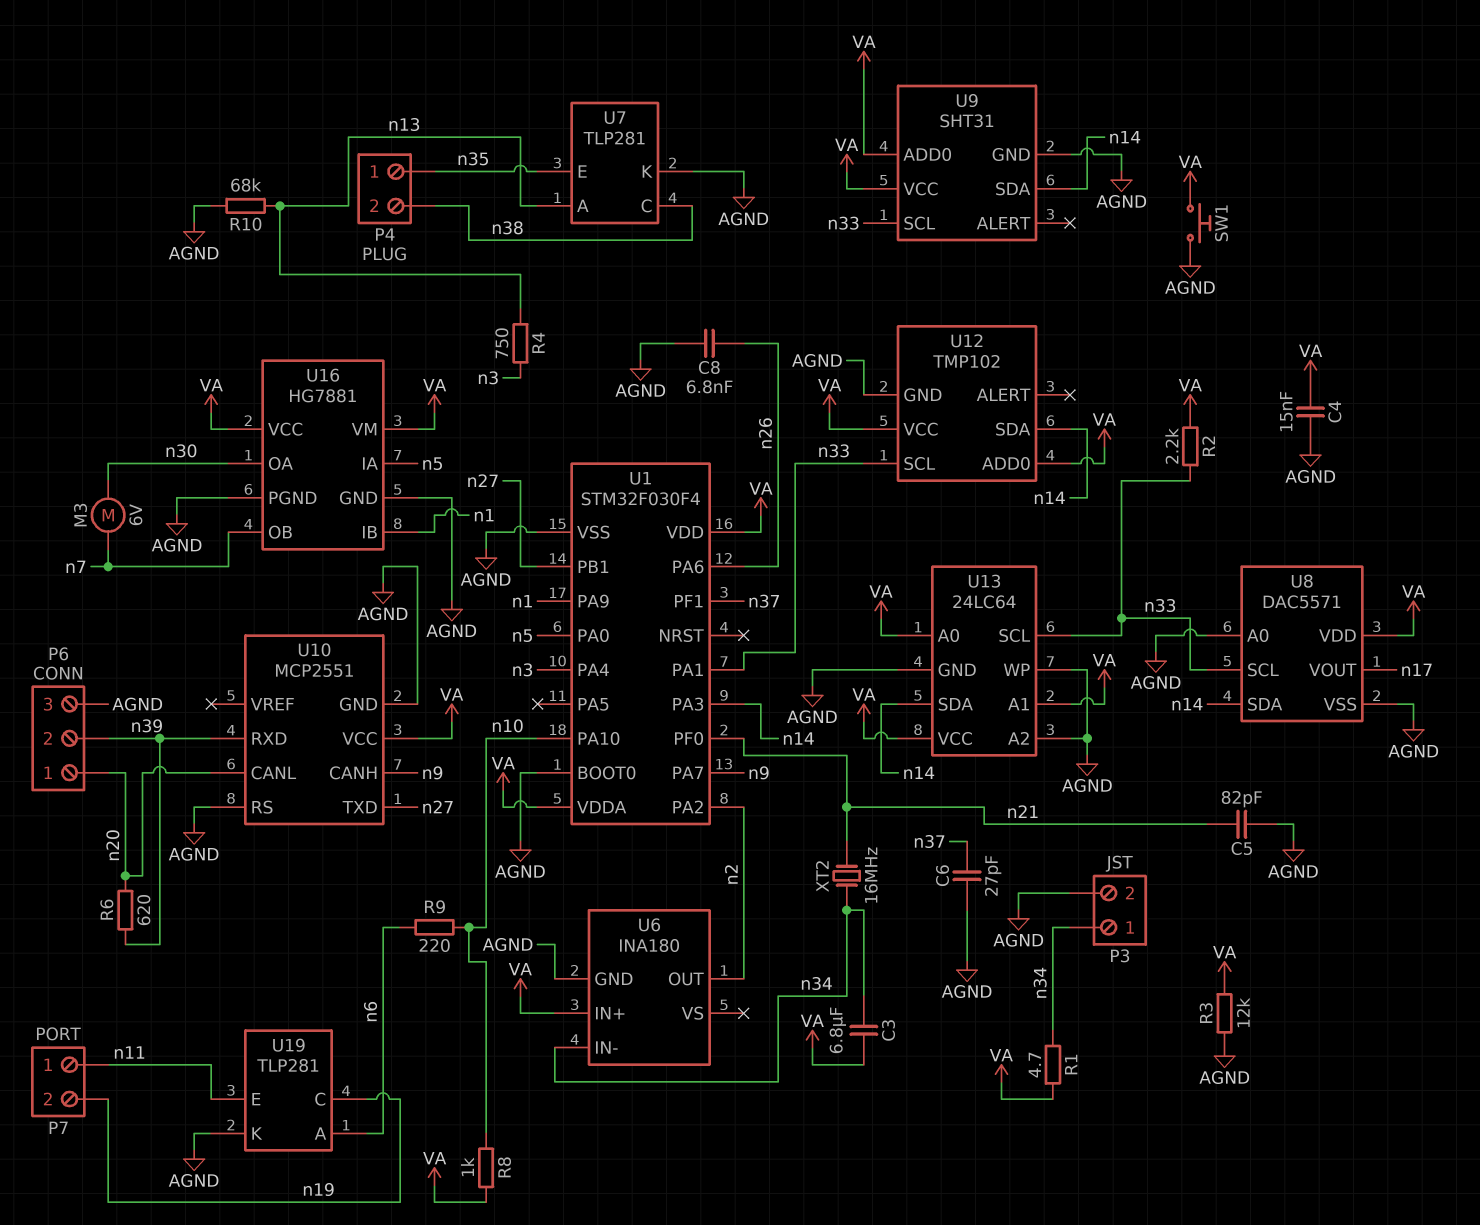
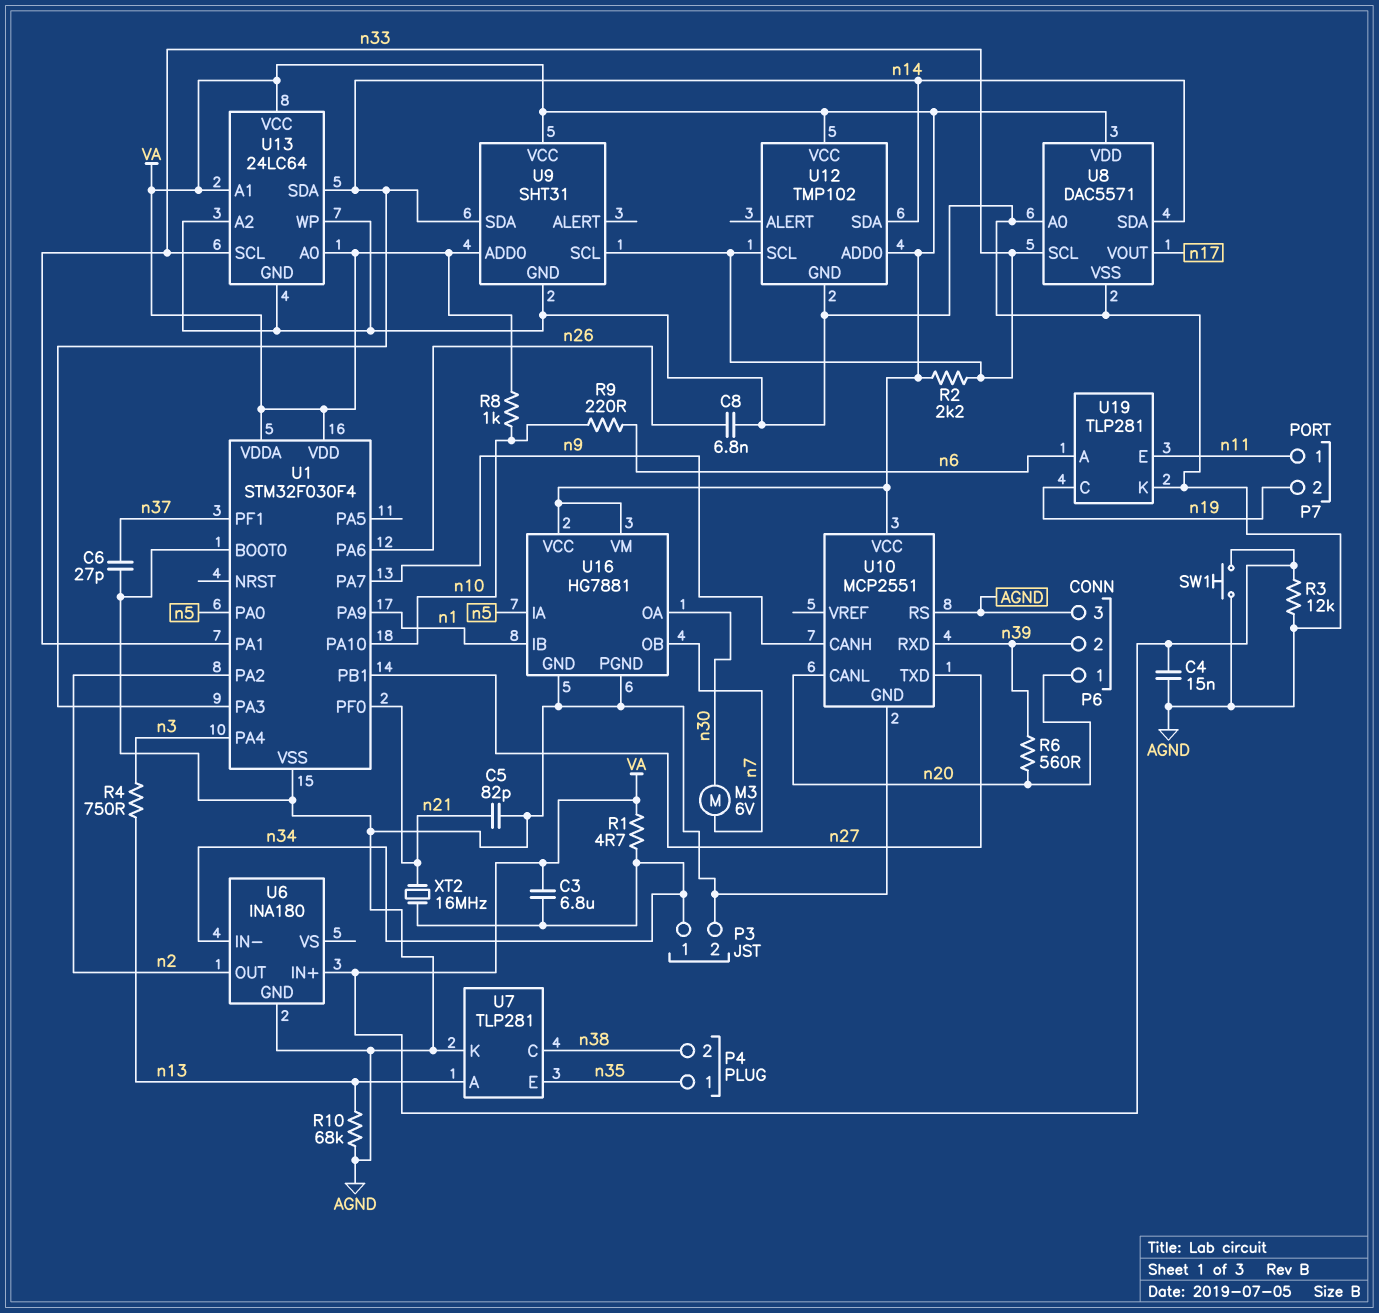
R6: 620 (n20, n39) -> 560 (n20, n39)

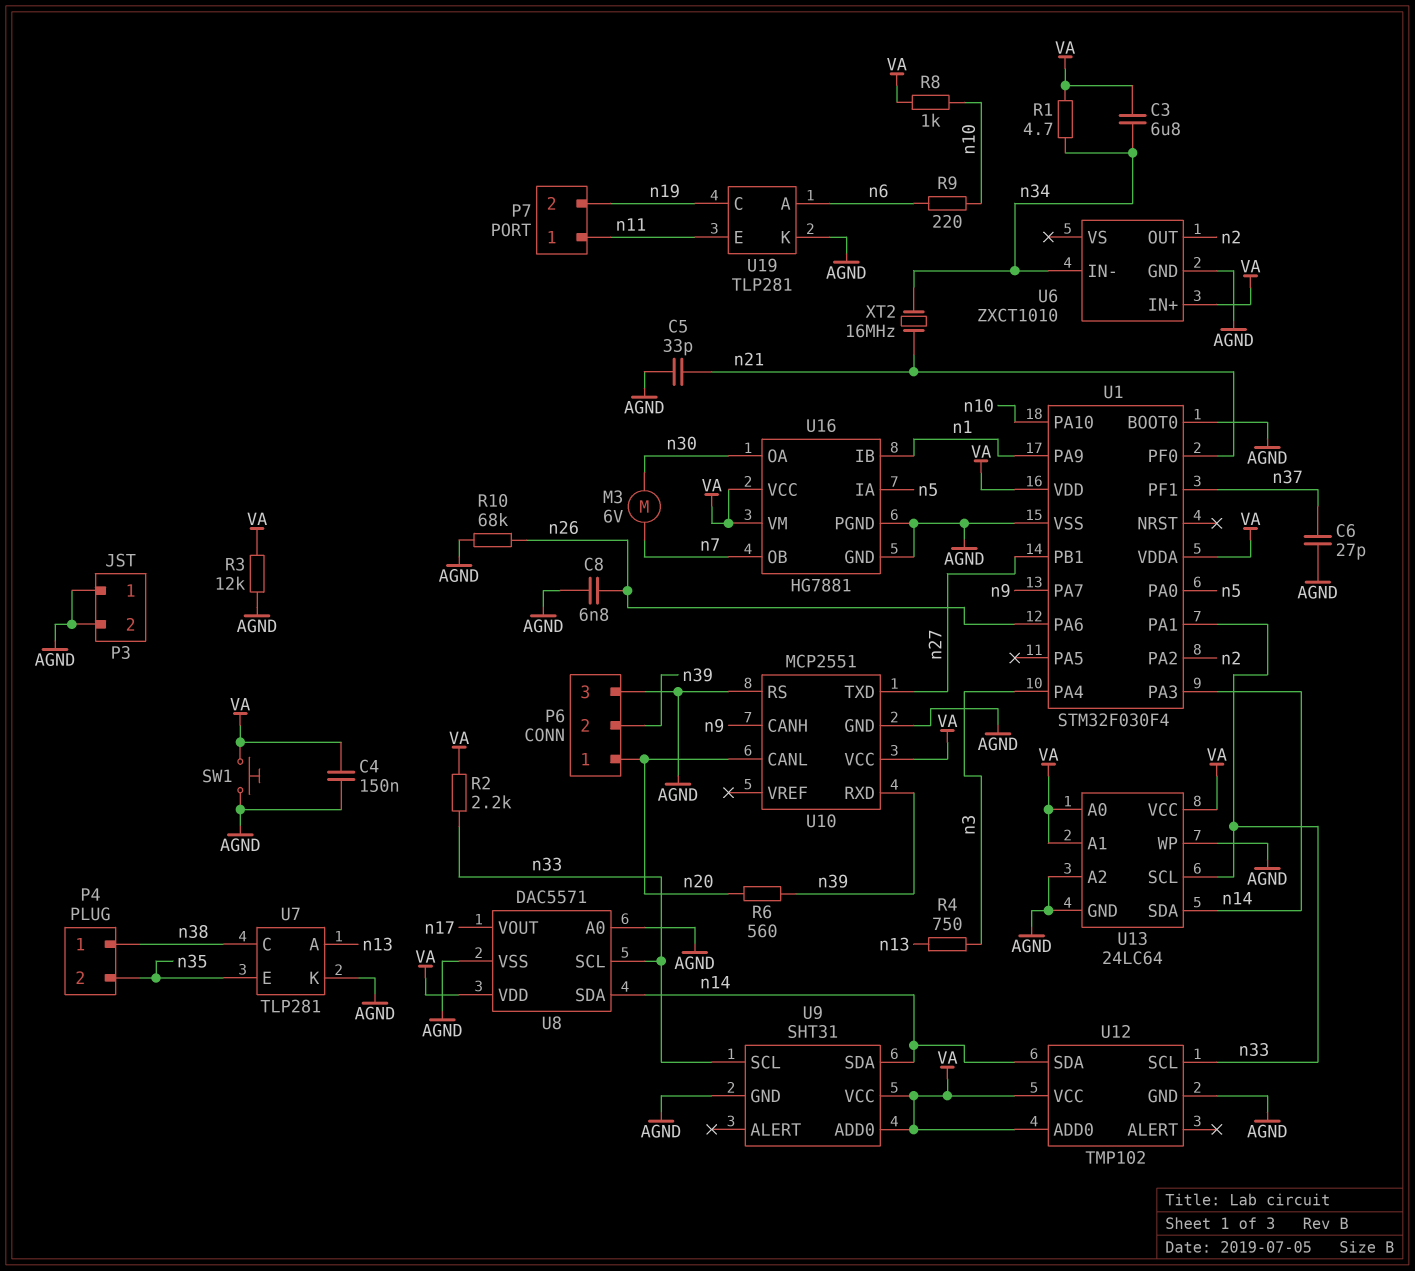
C4: 15nF (AGND, VA) -> 150nF (AGND, VA)
C5: 82pF (AGND, n21) -> 33pF (AGND, n21)
P3 pin 1: n34 -> AGND
P4 pin 1: n35 -> n38
P4 pin 2: n38 -> n35
R10: 68k (AGND, n13) -> 68k (AGND, n26)
U6: INA180 -> ZXCT1010

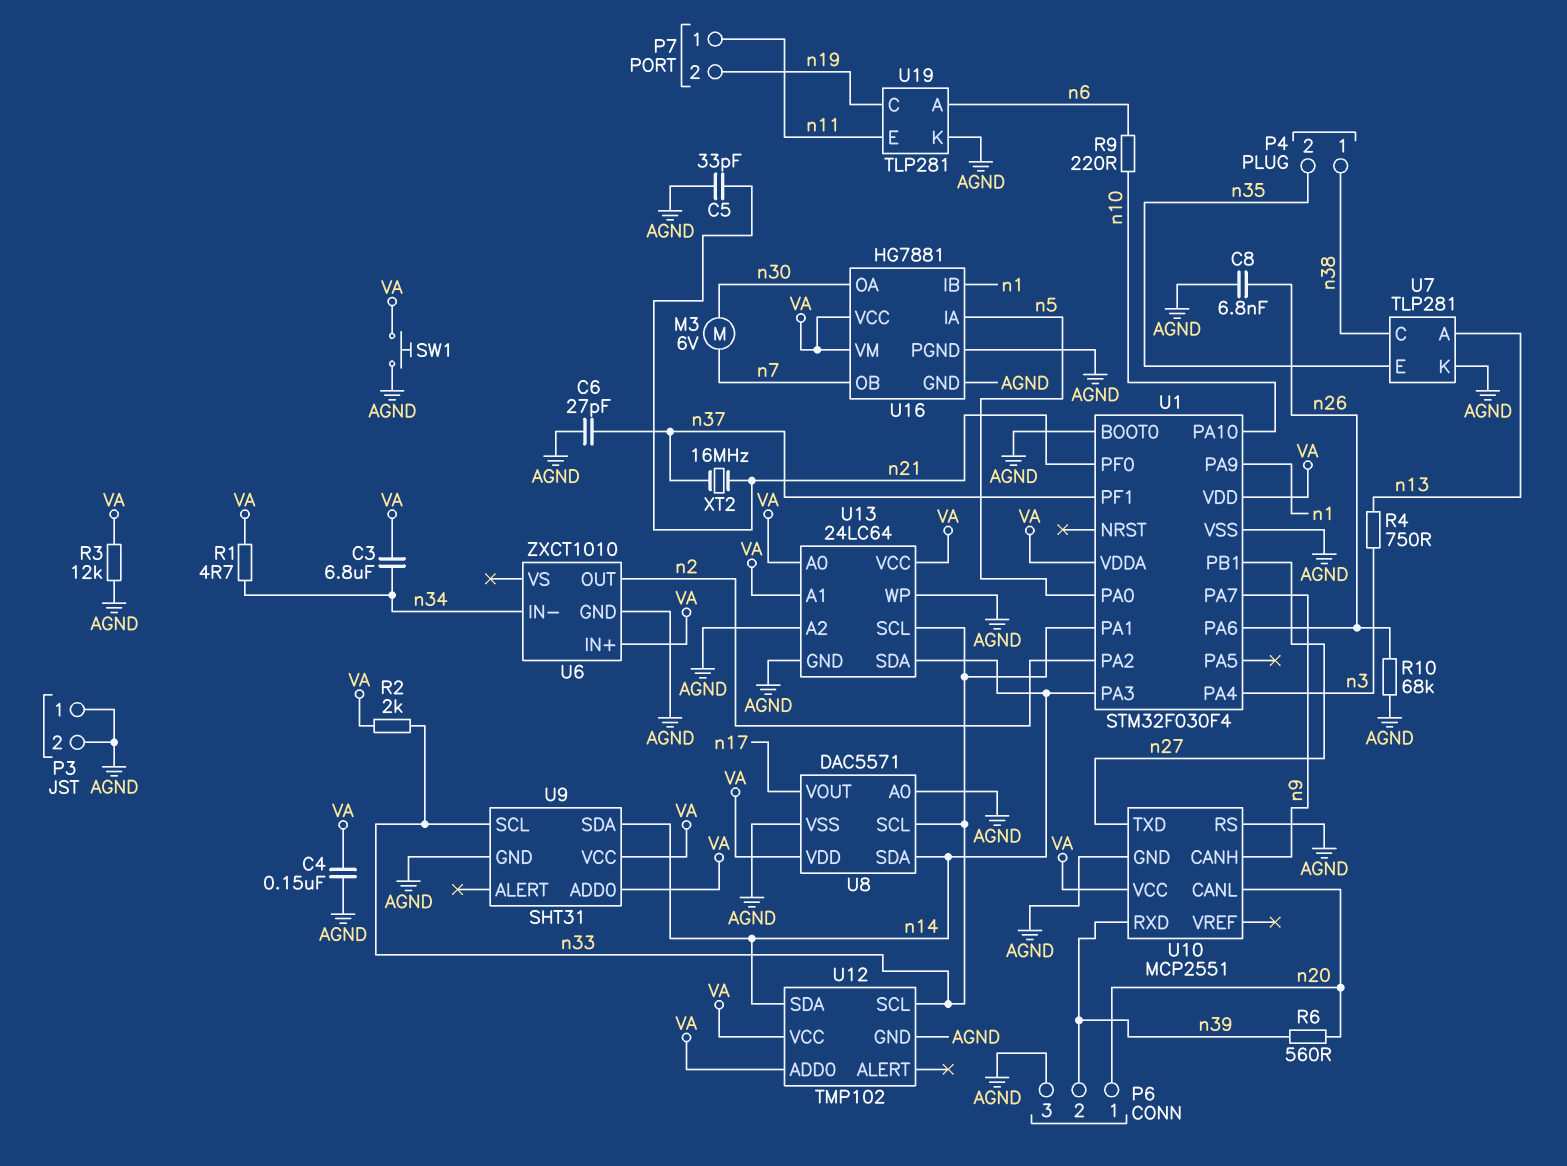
R2: 2.2k (VA, n33) -> 2k (VA, n33)
R8: 1k (VA, n10) -> none
XT2: 16MHz (n21, n34) -> 16MHz (n21, n37)

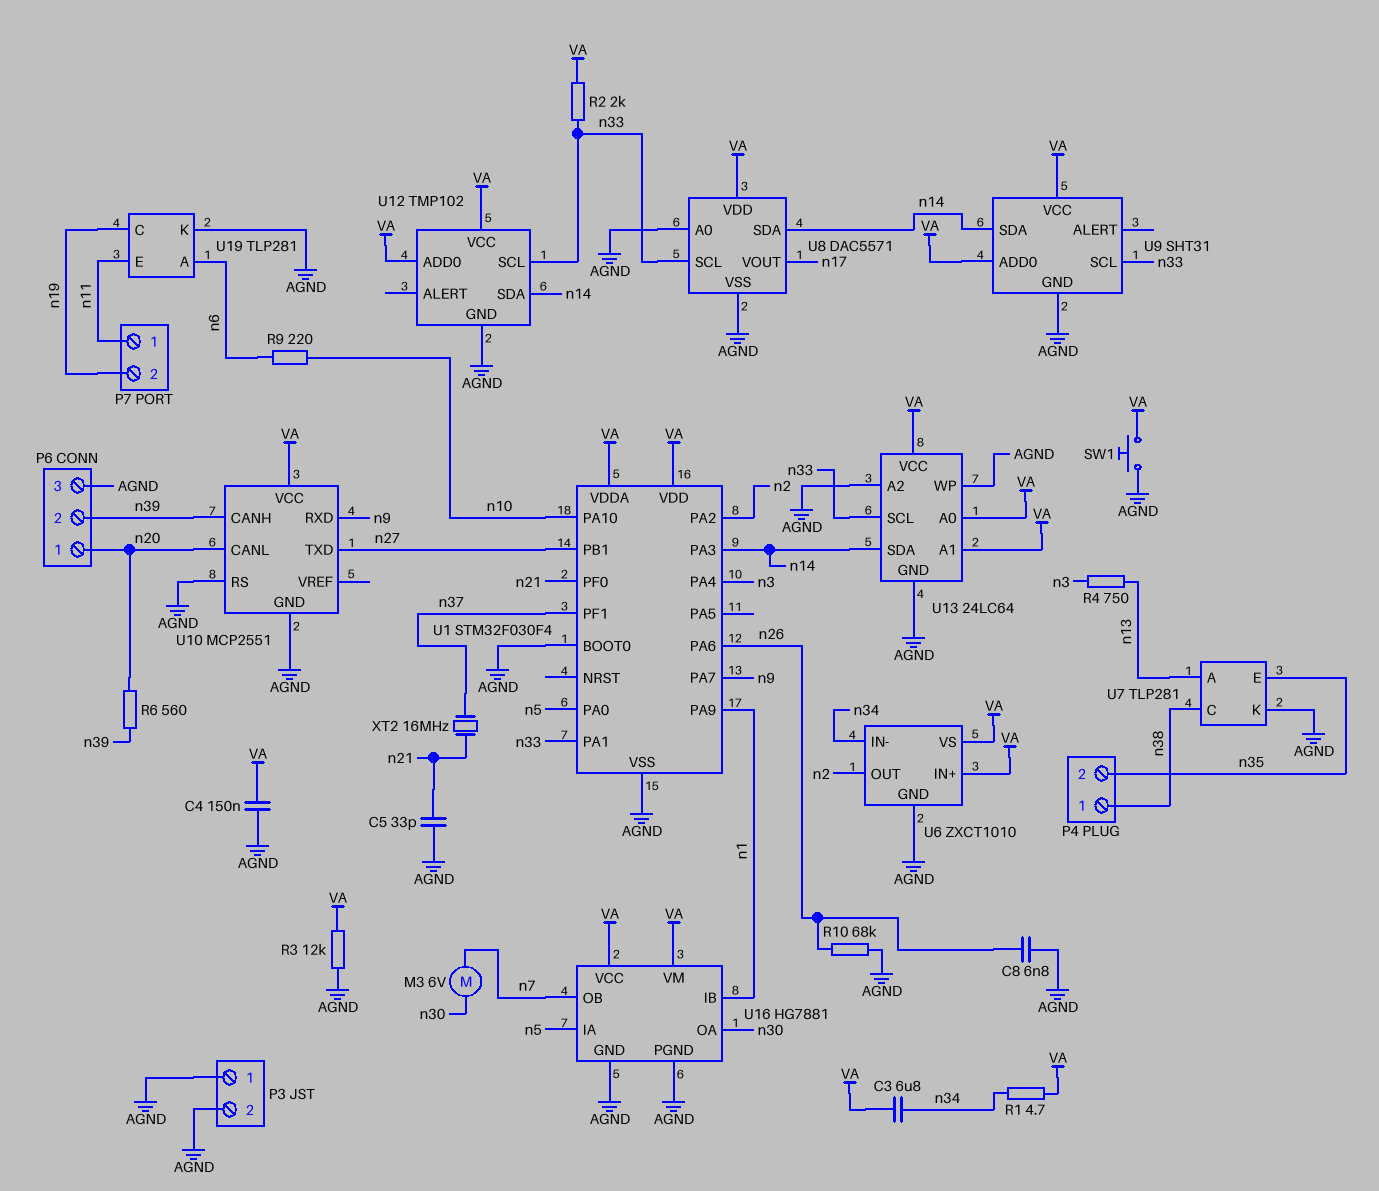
C6: 27pF (AGND, n37) -> none
U6 pin VS: none -> VA
U10 pin CANH: n9 -> n39
U10 pin RXD: n39 -> n9

